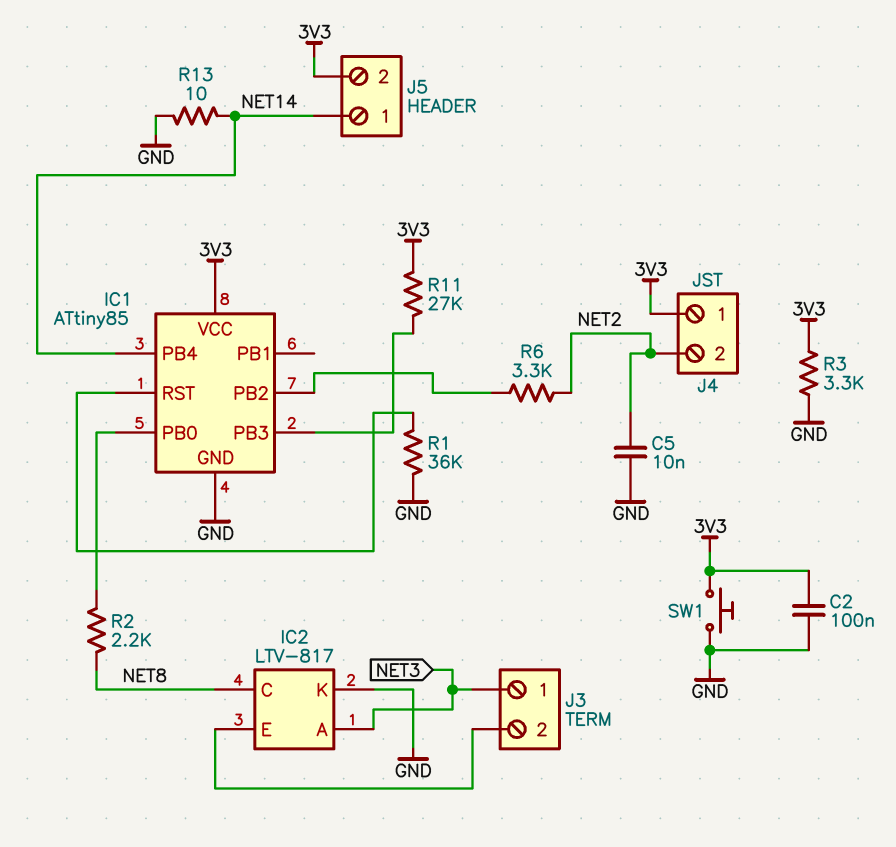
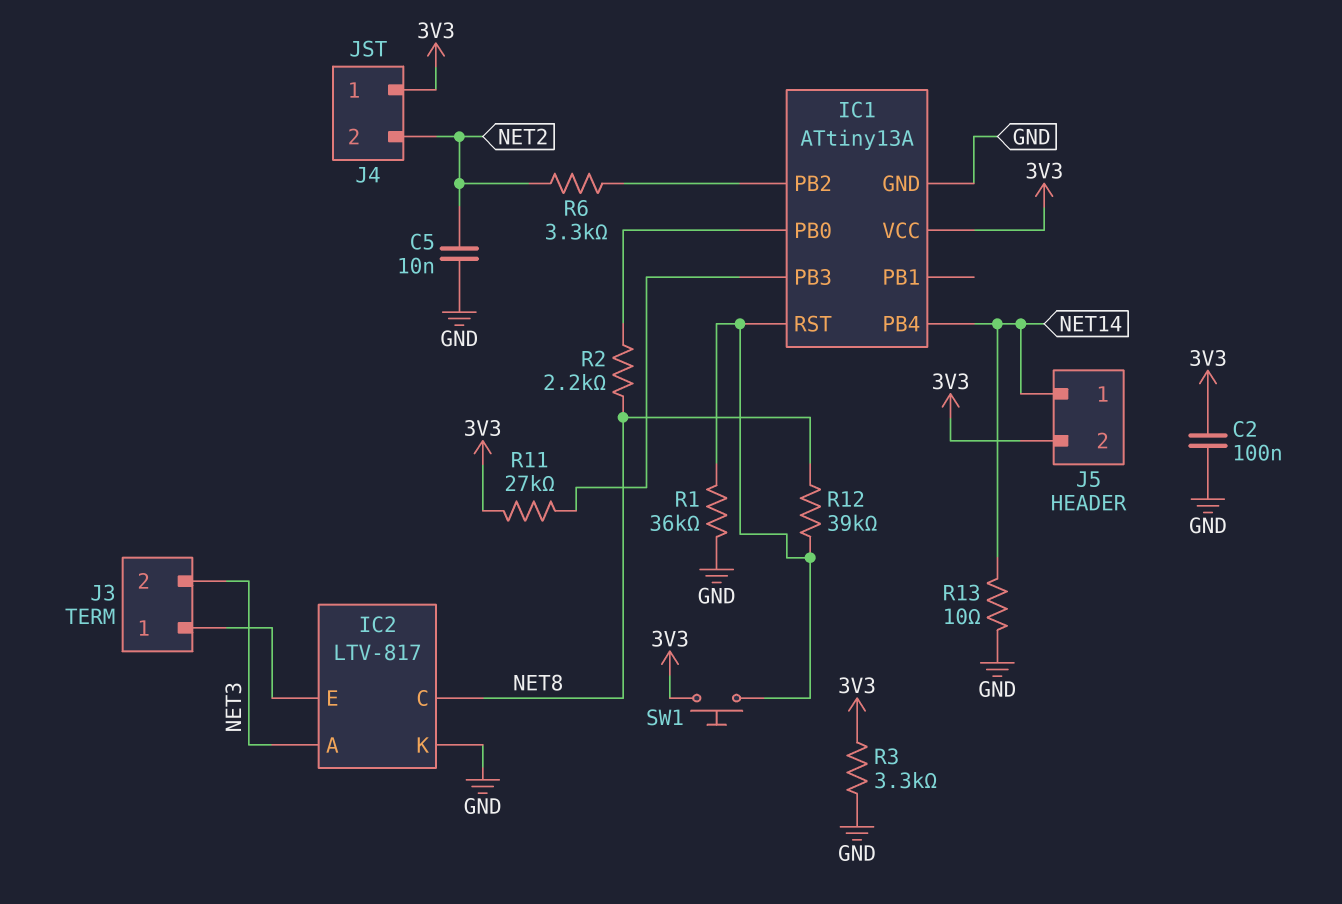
IC1: ATtiny85 -> ATtiny13A
J3 pin 1: NET3 -> IC2/E
J3 pin 2: IC2/E -> NET3
R12: none -> 39k (IC1/RST, NET8)
SW1: button (3V3, GND) -> button (3V3, IC1/RST)

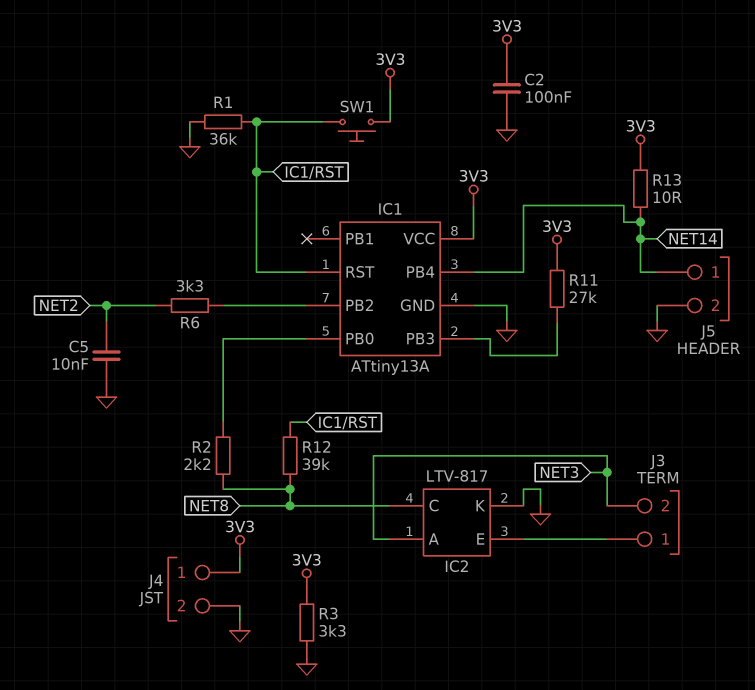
J4 pin 2: NET2 -> GND
J5 pin 2: 3V3 -> GND
R13: 10 (GND, NET14) -> 10 (3V3, NET14)

